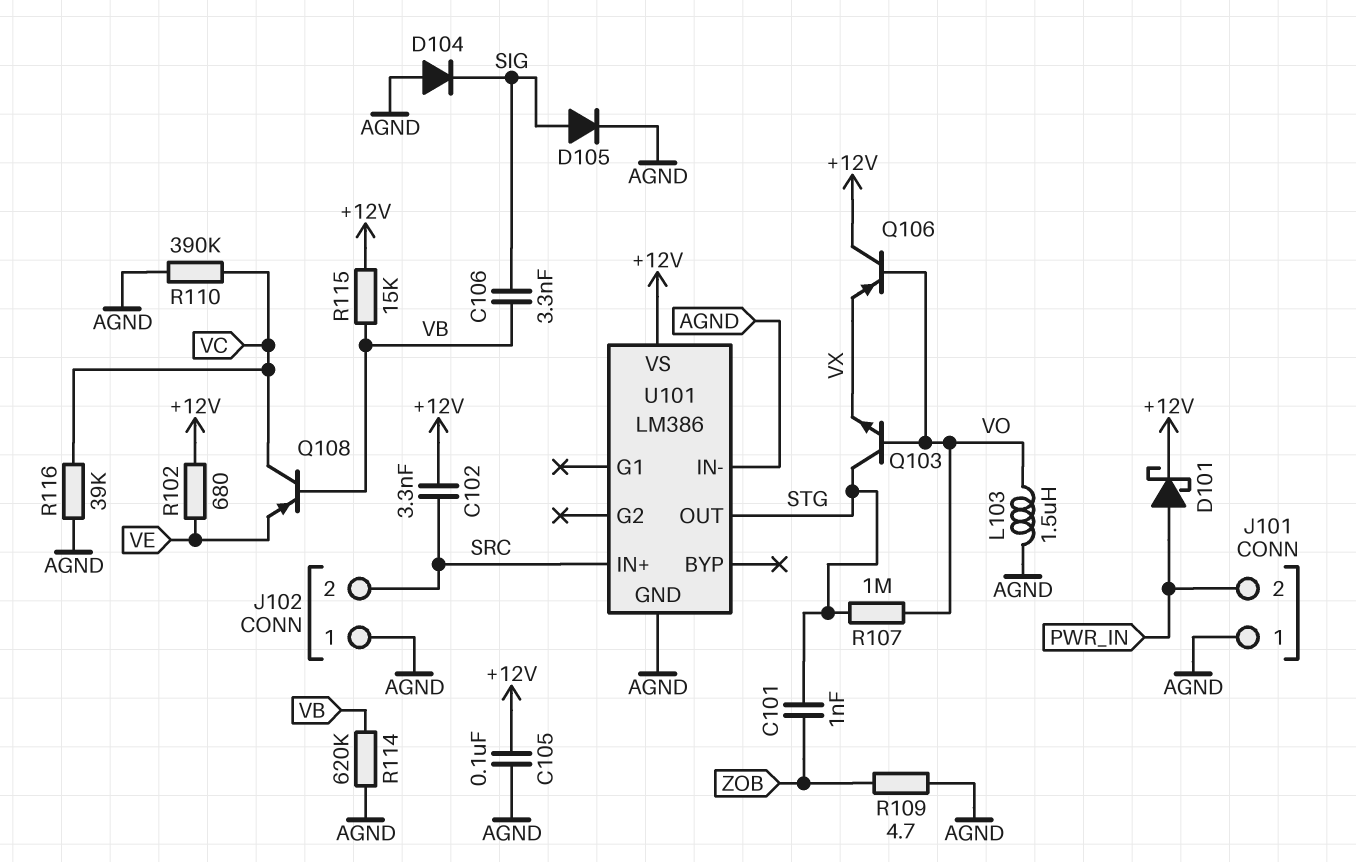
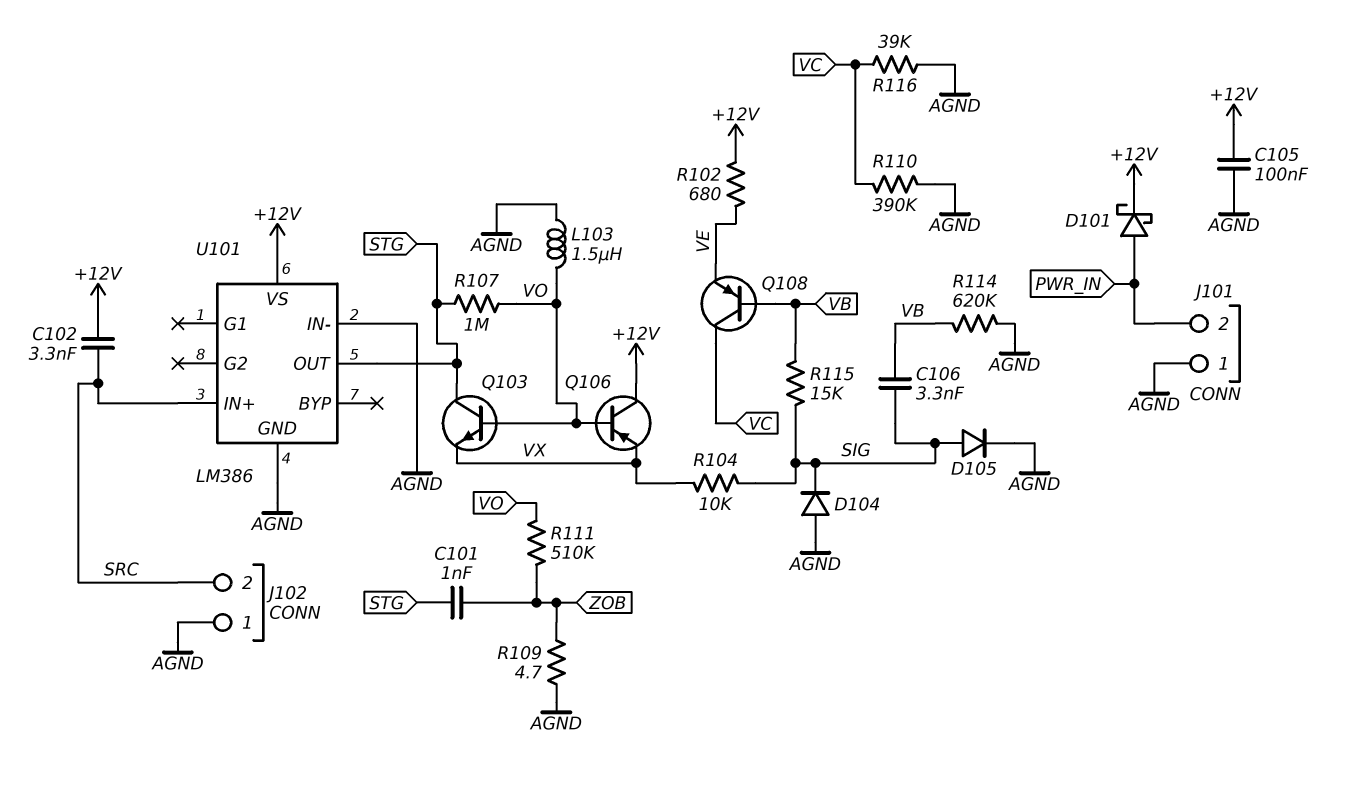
R104: none -> 10k (SIG, VX)
R111: none -> 510k (VO, ZOB)
R115: 15k (+12V, VB) -> 15k (SIG, VB)

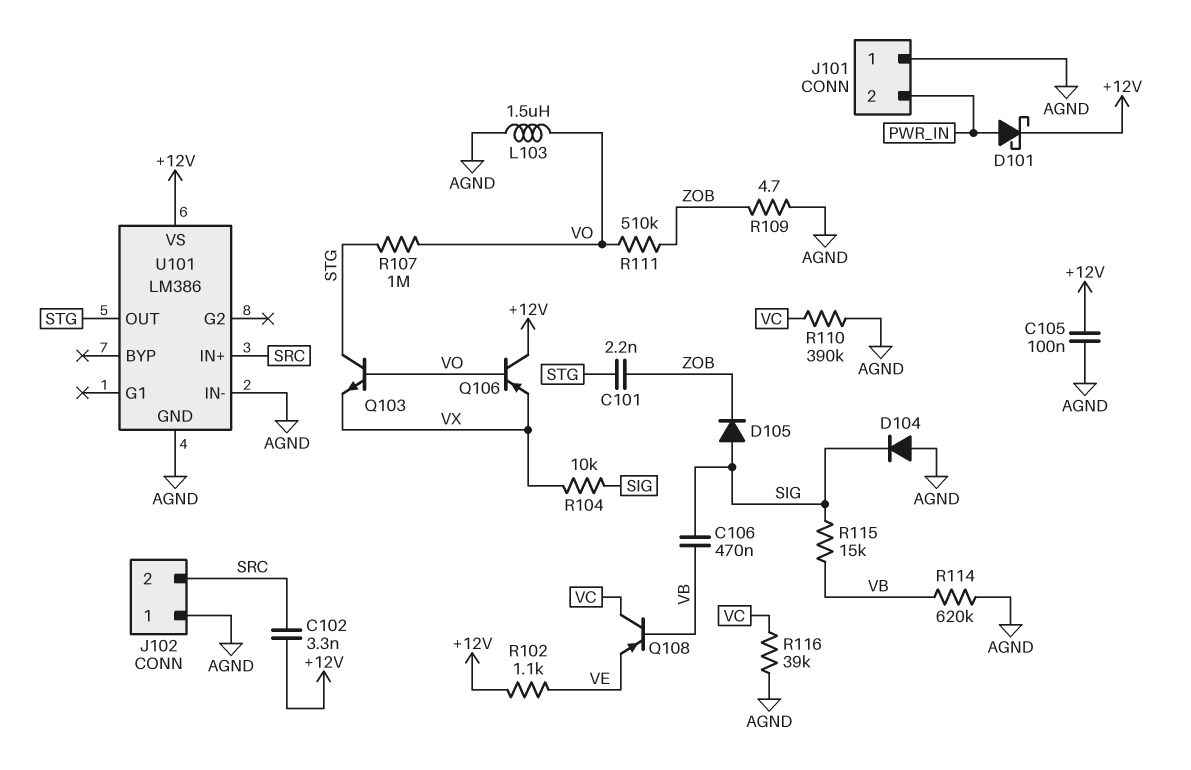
C101: 1nF (STG, ZOB) -> 2.2nF (STG, ZOB)
C106: 3.3nF (SIG, VB) -> 470nF (SIG, VB)
D105: diode (A SIG, K AGND) -> diode (A SIG, K ZOB)
R102: 680 (+12V, VE) -> 1.1k (+12V, VE)

